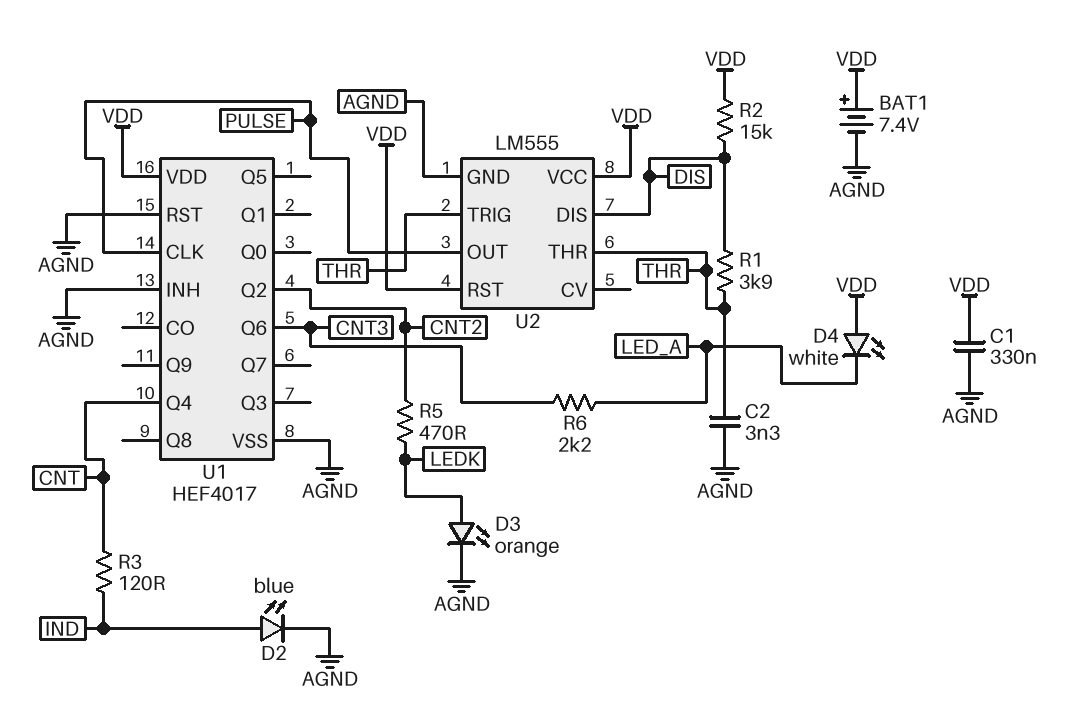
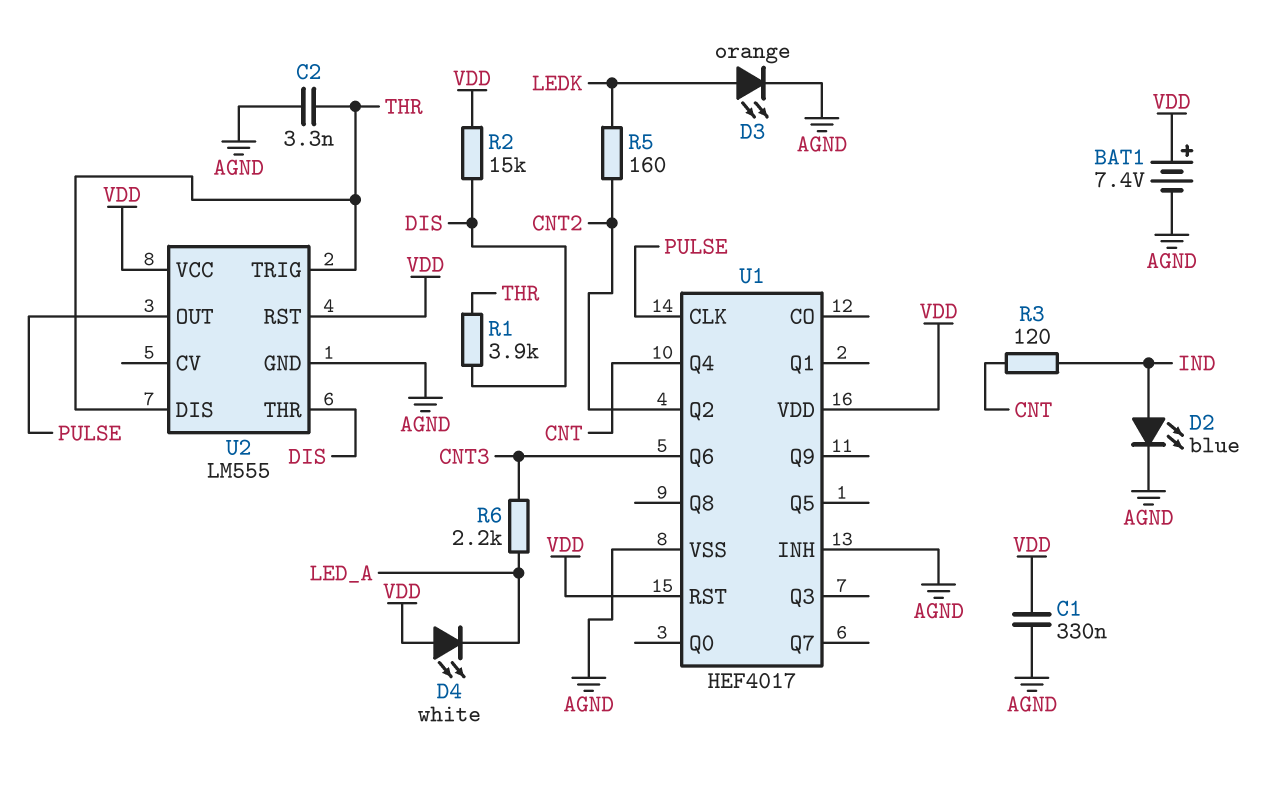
R5: 470 (CNT2, LEDK) -> 160 (CNT2, LEDK)
U1 pin RST: AGND -> VDD
U2 pin DIS: DIS -> THR
U2 pin THR: THR -> DIS

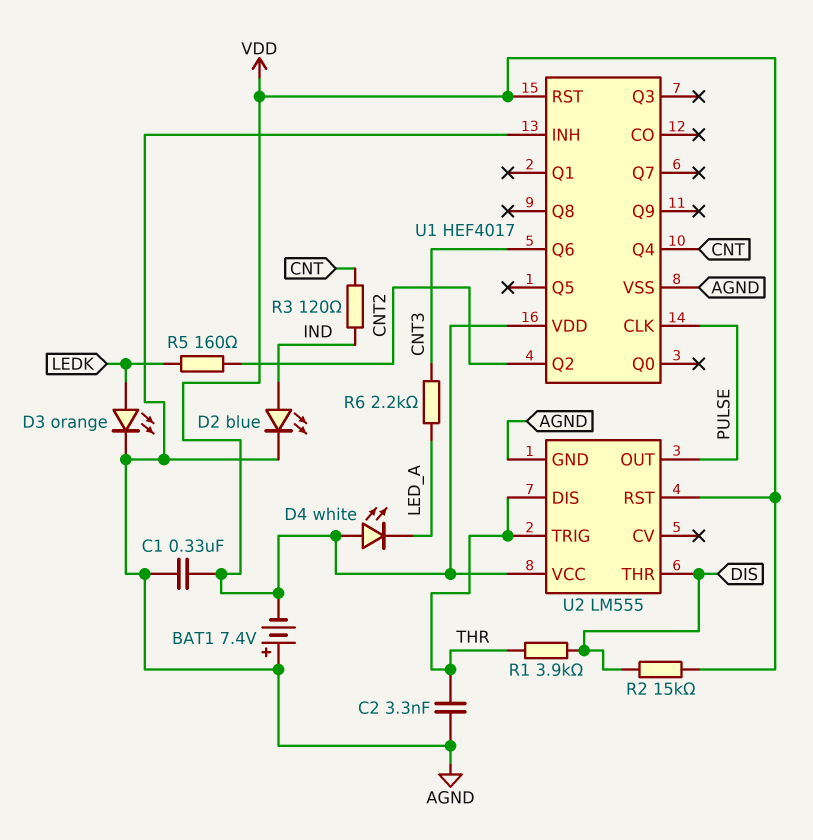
BAT1: 7.4V (plus VDD, minus AGND) -> 7.4V (plus AGND, minus VDD)

